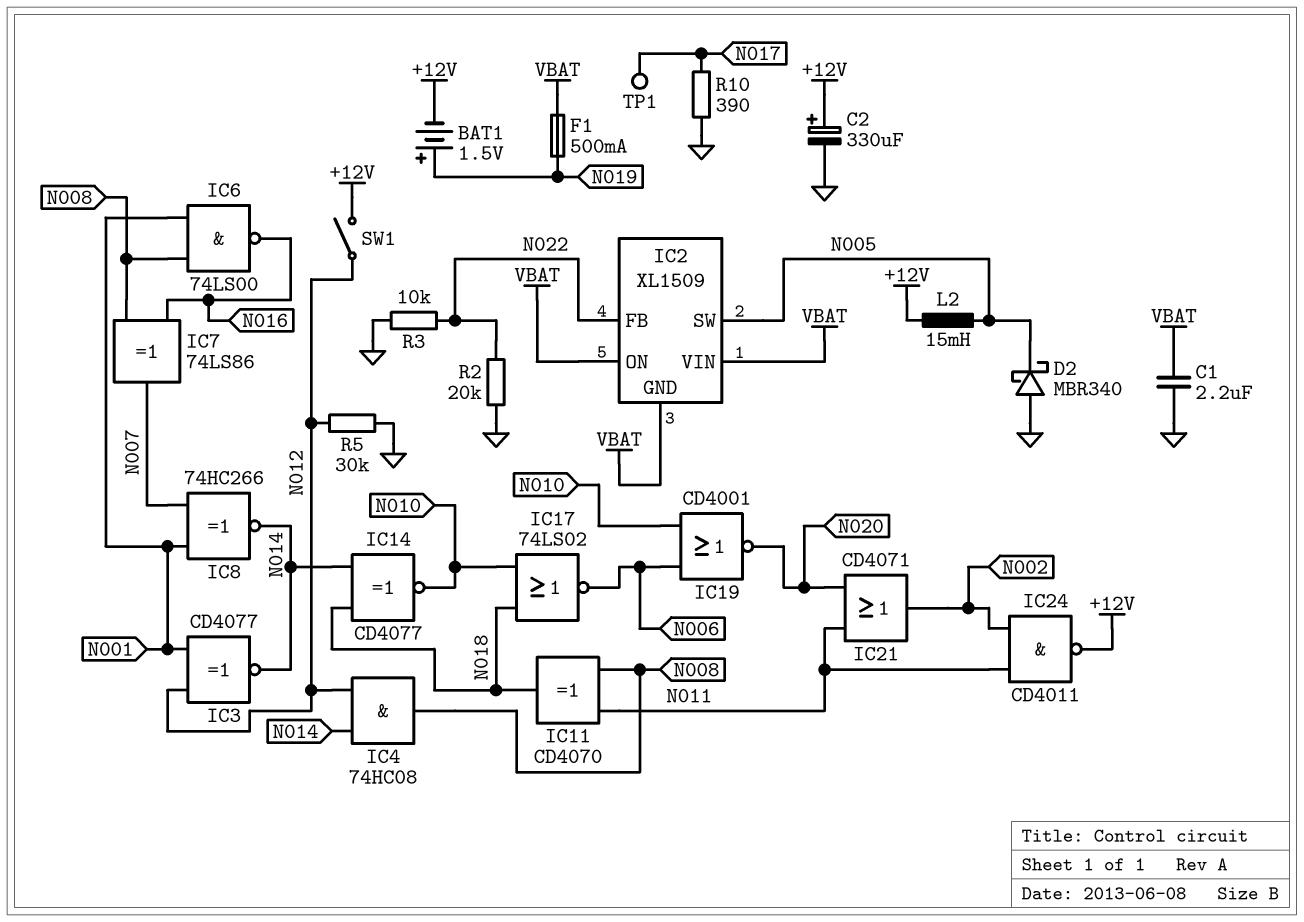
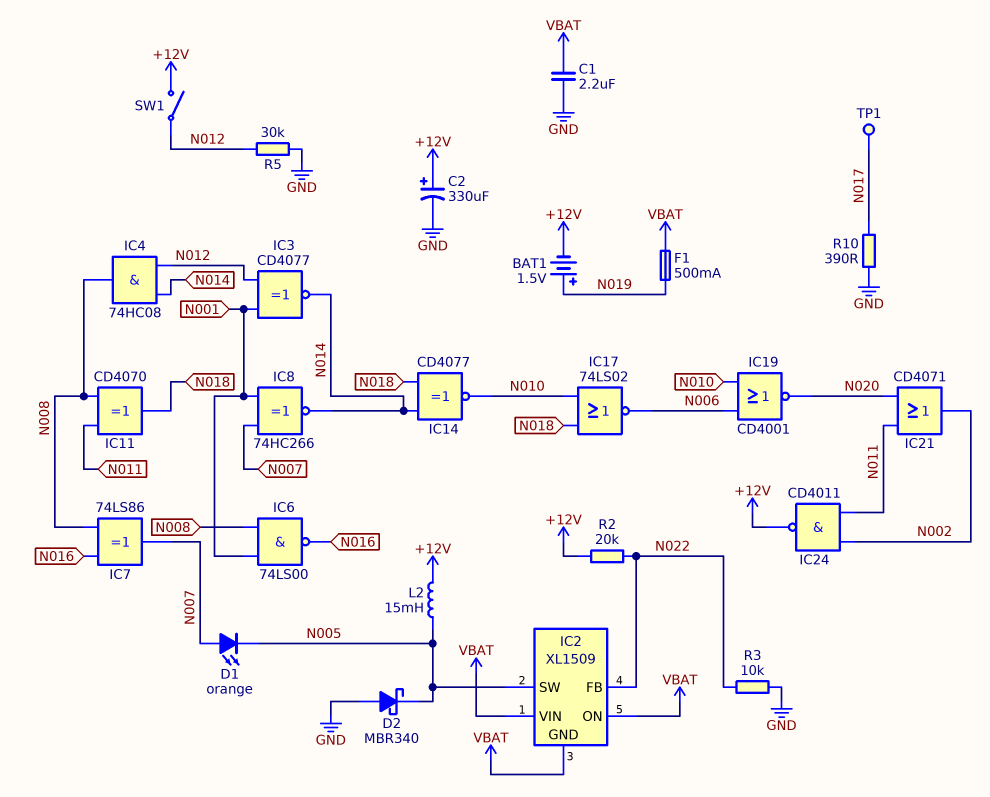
D1: none -> LED orange (A N007, K N005)
R2: 20k (GND, N022) -> 20k (+12V, N022)

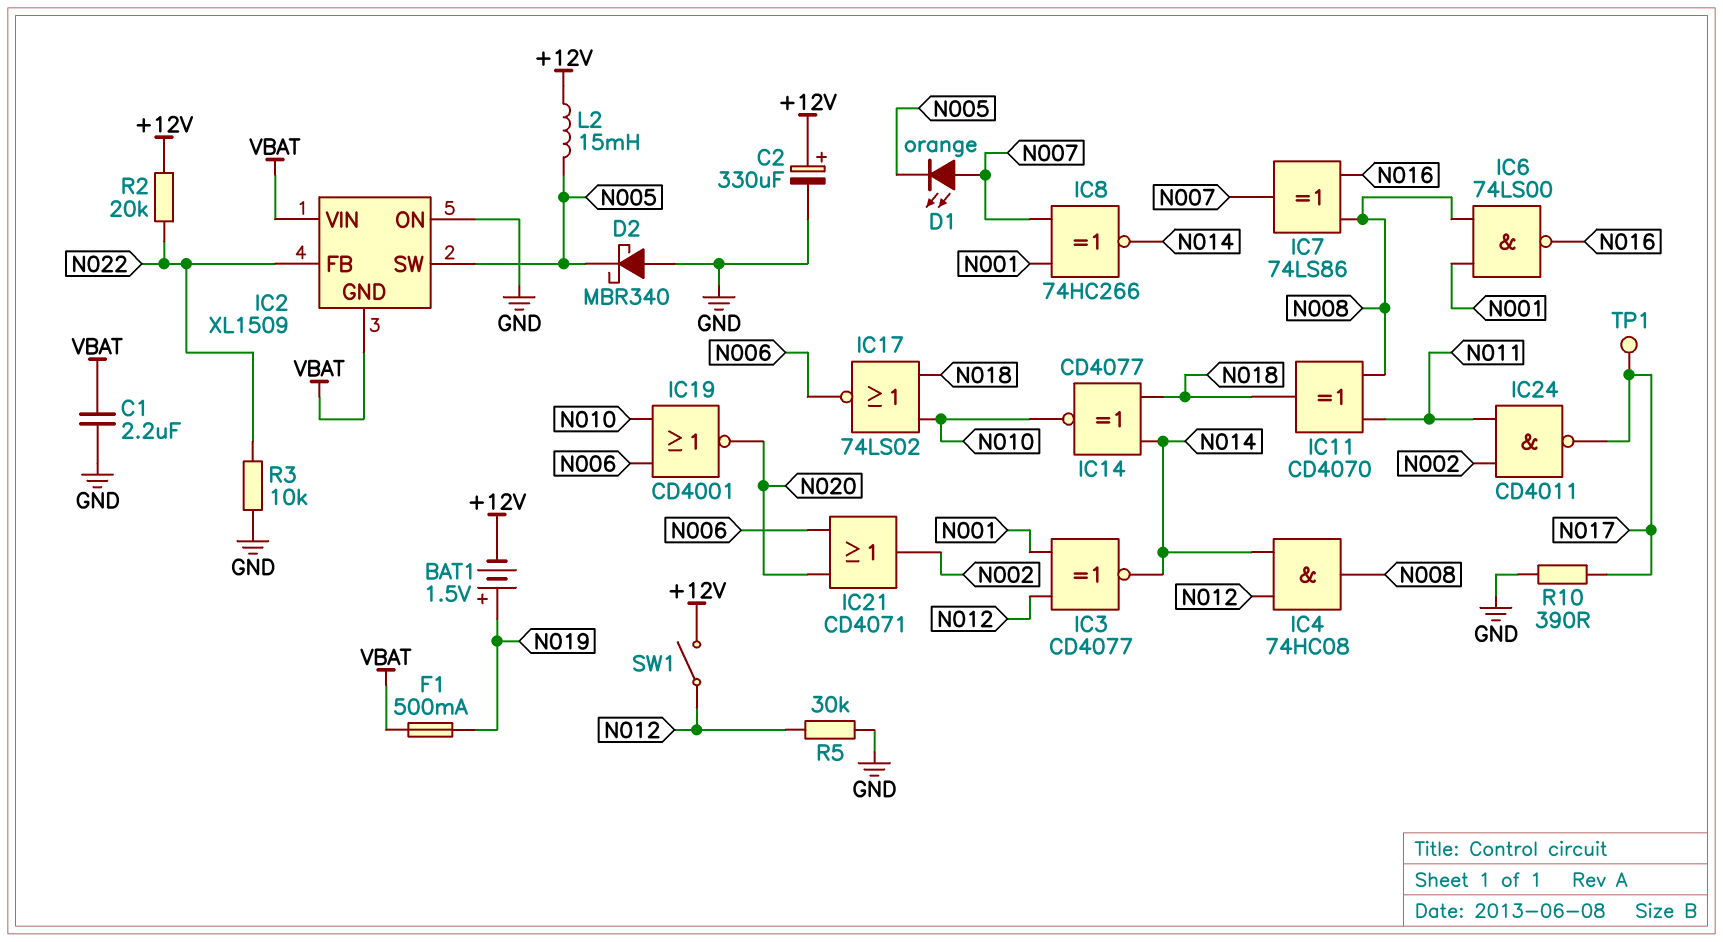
IC2 pin ON: VBAT -> GND
IC21: OR CD4071 (in N011, in N020, out N002) -> OR CD4071 (in N006, in N020, out N002)
IC24: NAND CD4011 (in N002, in N011, out +12V) -> NAND CD4011 (in N002, in N011, out N017)

